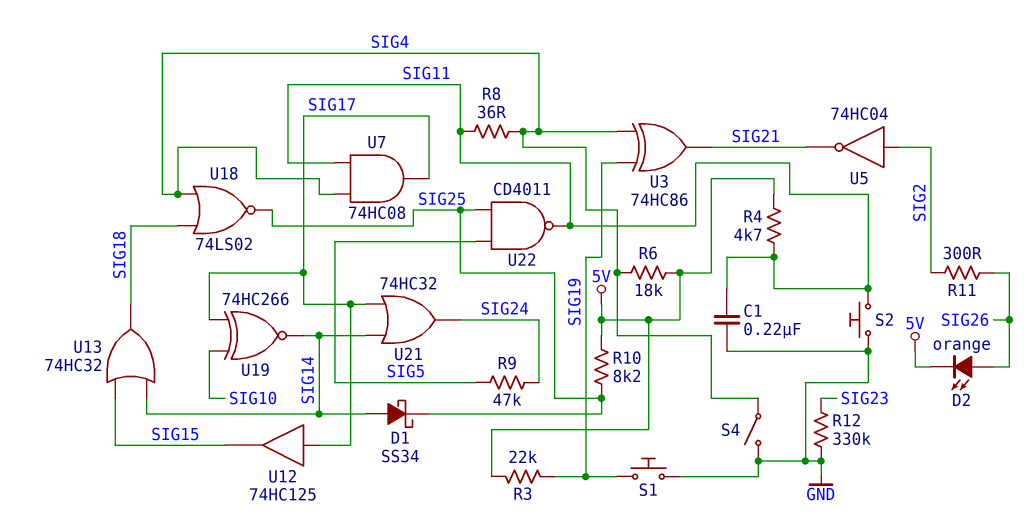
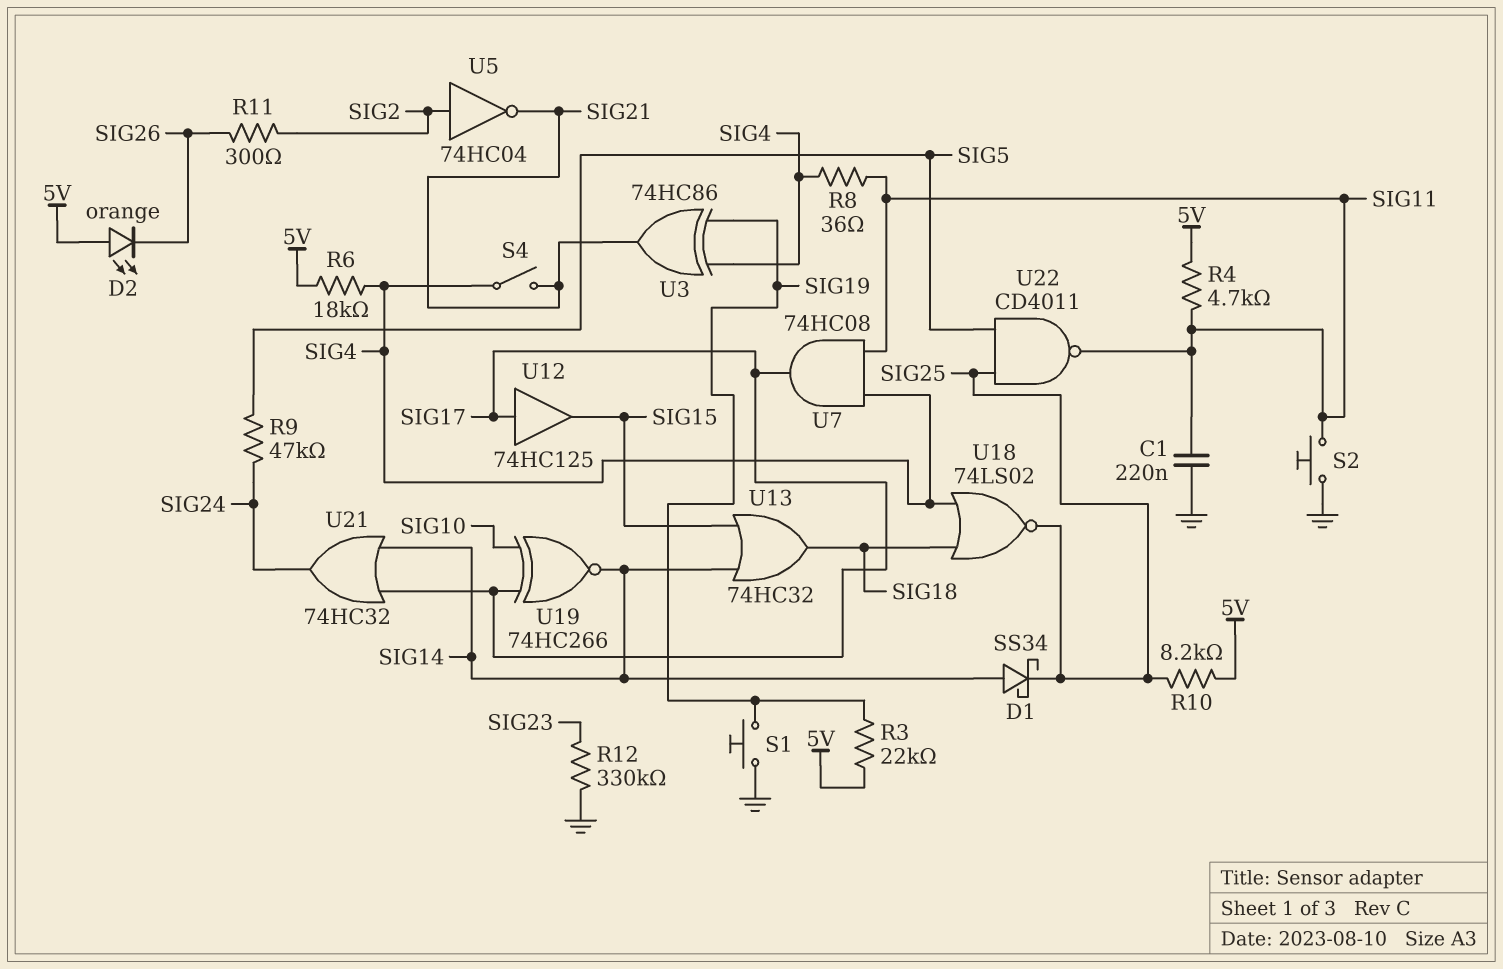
D2: LED orange (A SIG26, K 5V) -> LED orange (A 5V, K SIG26)
S4: switch (GND, SIG4) -> switch (SIG4, SIG21)

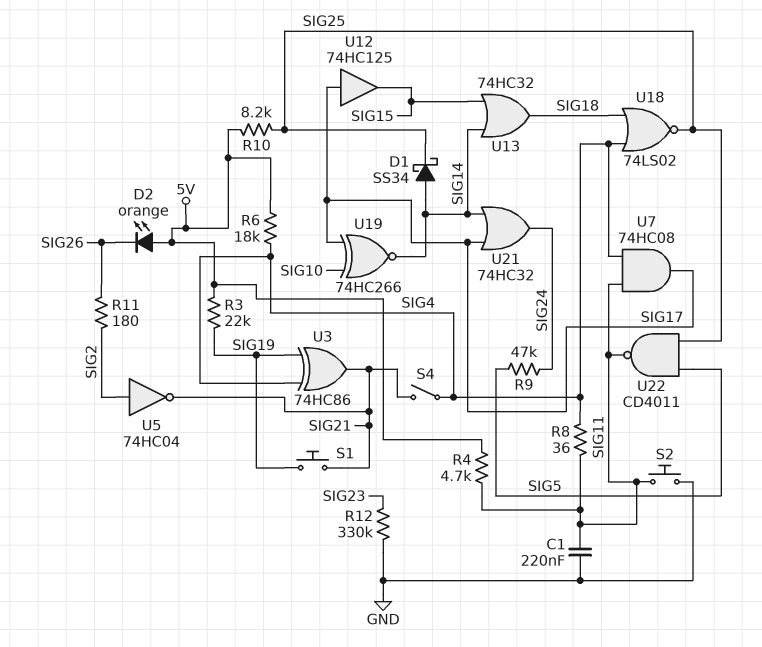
R11: 300 (SIG2, SIG26) -> 180 (SIG2, SIG26)
S1: button (GND, SIG19) -> button (SIG19, SIG21)

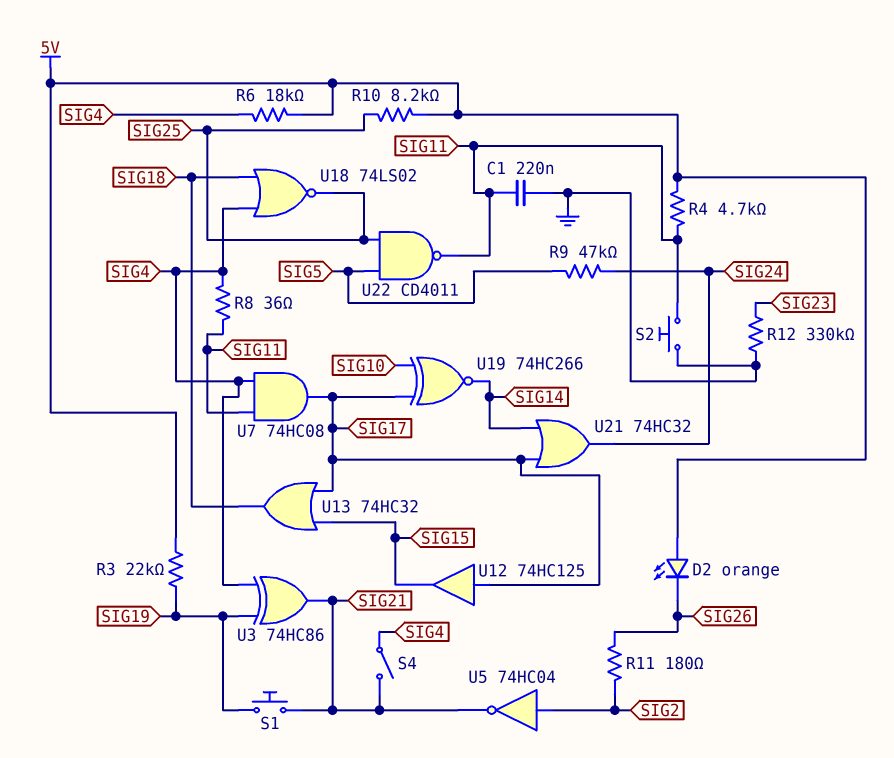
D1: schottky SS34 (A SIG14, K SIG25) -> none
U13: OR 74HC32 (in SIG14, in SIG15, out SIG18) -> OR 74HC32 (in SIG15, in SIG17, out SIG18)

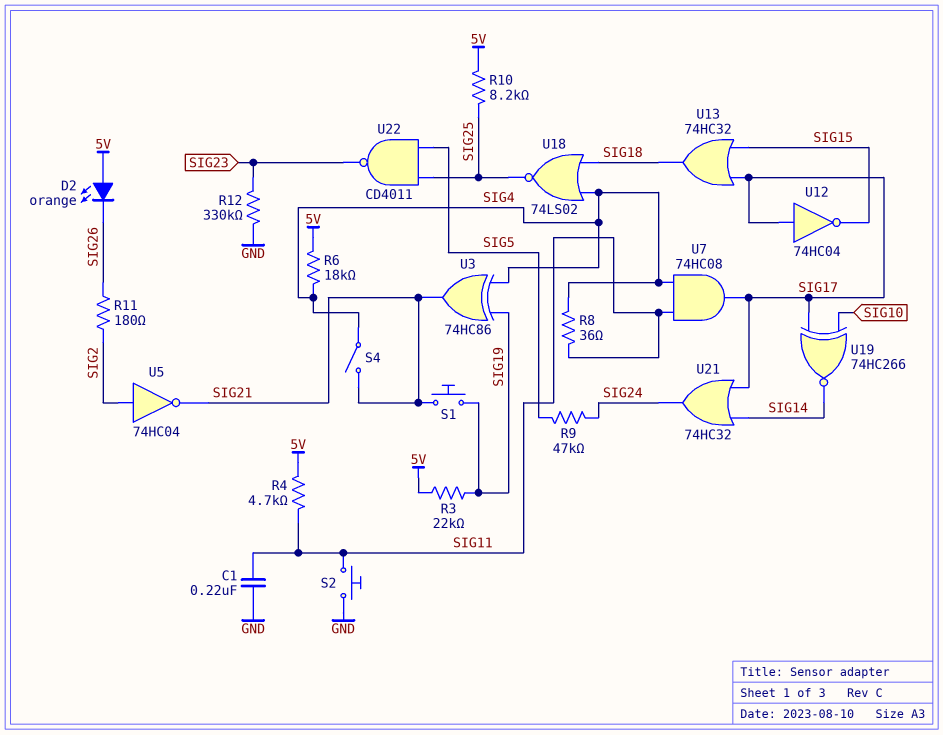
U12: buffer 74HC125 (in SIG17, out SIG15) -> NOT 74HC04 (in SIG17, out SIG15)
U22: NAND CD4011 (in SIG5, in SIG25, out SIG11) -> NAND CD4011 (in SIG5, in SIG25, out SIG23)

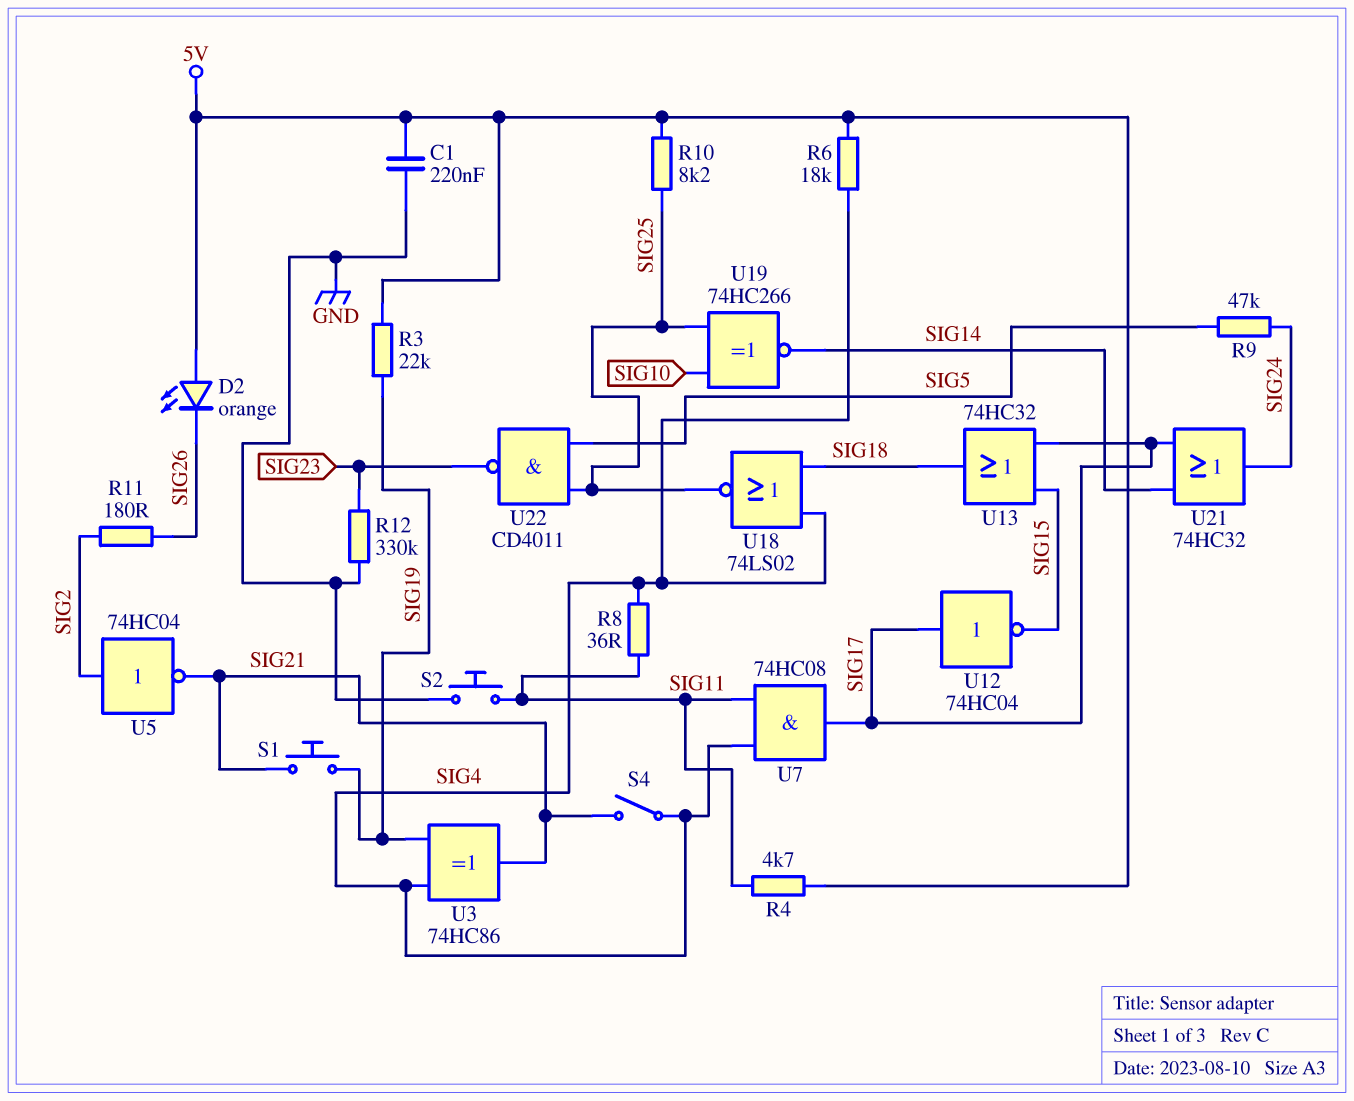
C1: 220nF (GND, SIG11) -> 220nF (5V, GND)
U19: XNOR 74HC266 (in SIG10, in SIG17, out SIG14) -> XNOR 74HC266 (in SIG10, in SIG25, out SIG14)

